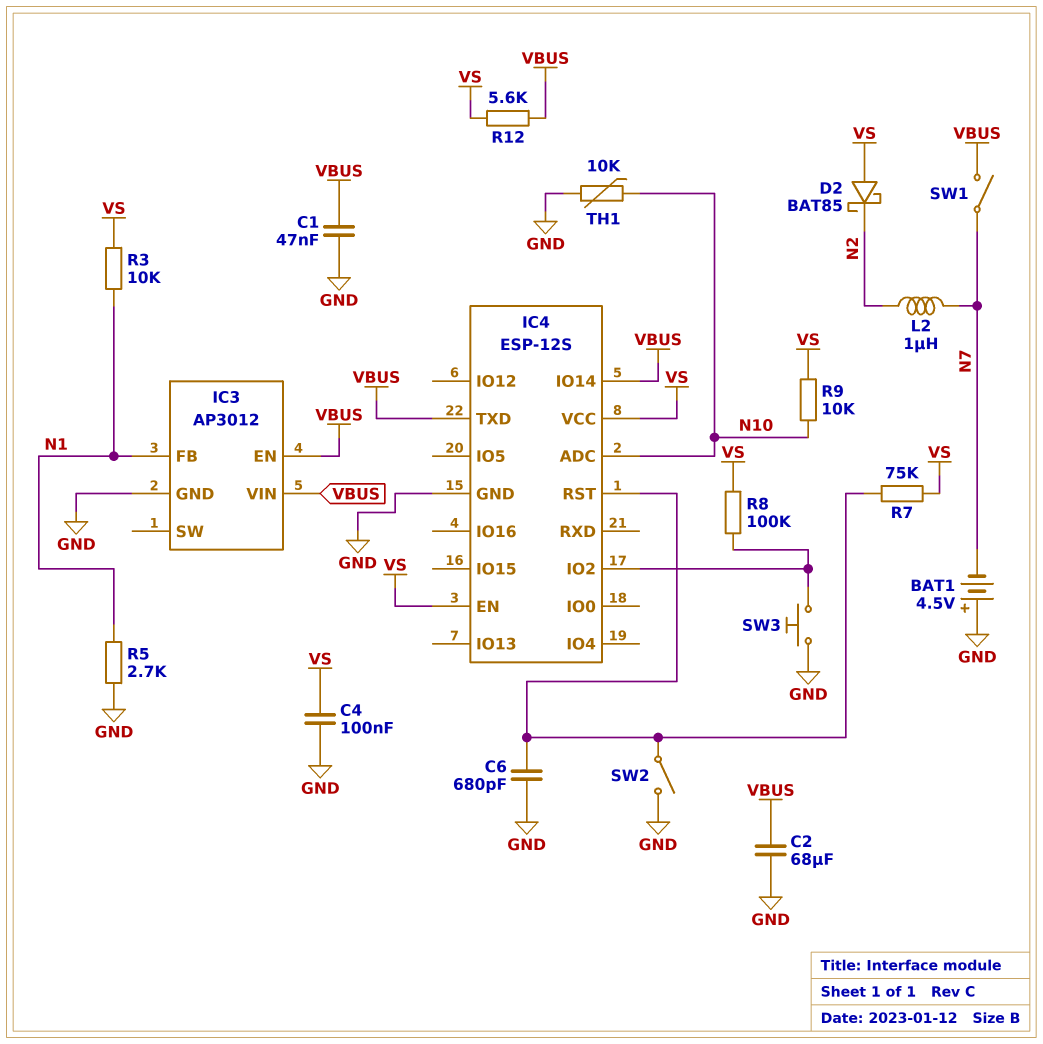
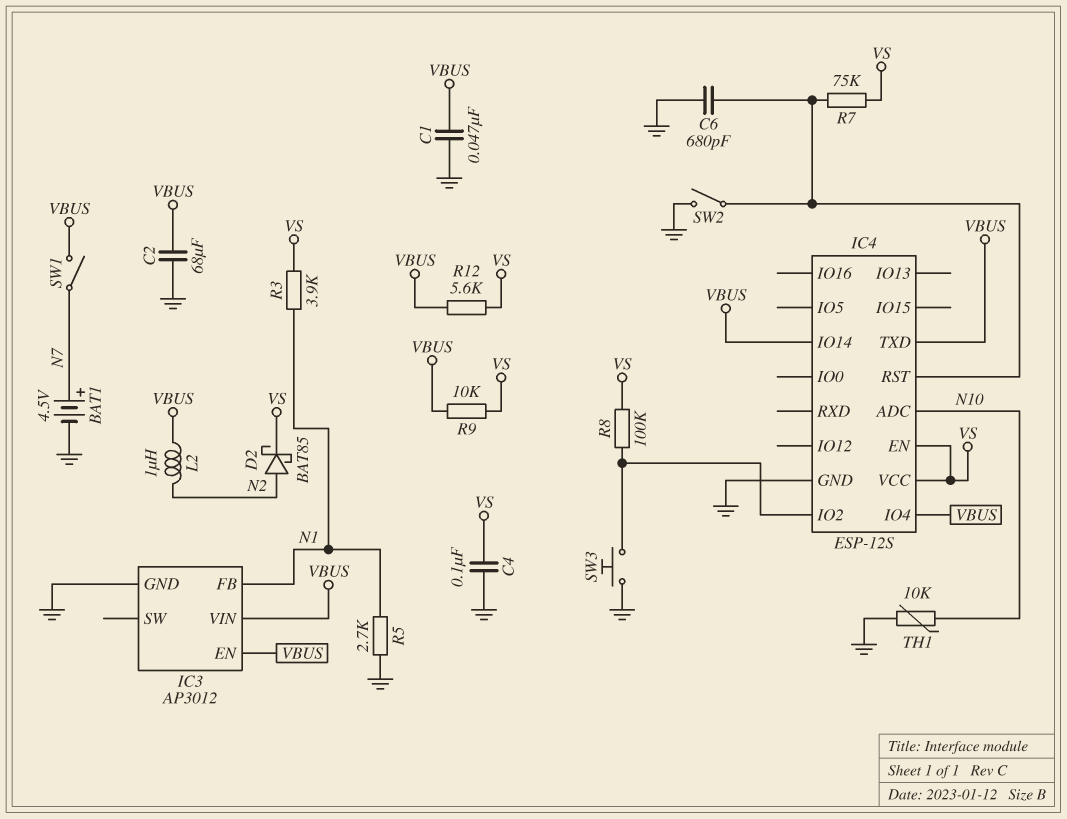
BAT1: 4.5V (plus GND, minus N7) -> 4.5V (plus N7, minus GND)
D2: schottky BAT85 (A VS, K N2) -> schottky BAT85 (A N2, K VS)
IC4 pin IO4: none -> VBUS
L2: 1uH (N2, N7) -> 1uH (N2, VBUS)
R3: 10k (N1, VS) -> 3.9k (N1, VS)
R9: 10k (N10, VS) -> 10k (VBUS, VS)

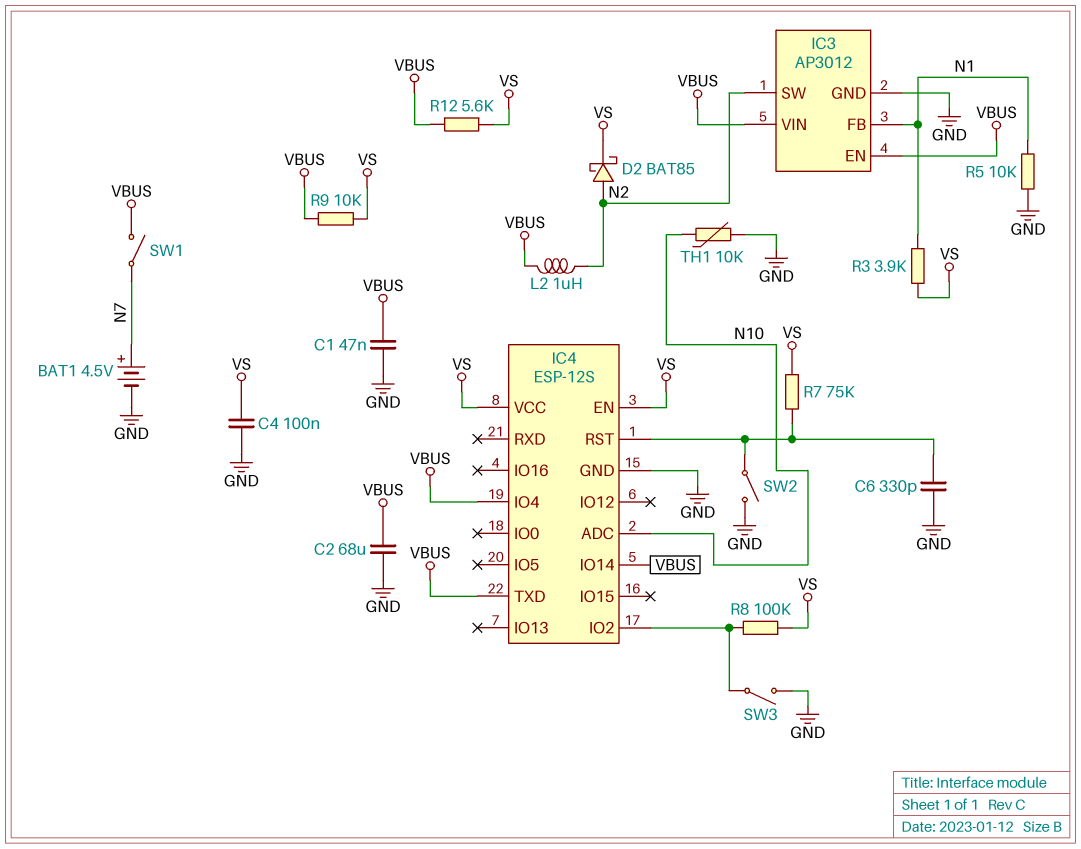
C6: 680pF (GND, IC4/RST) -> 330pF (GND, IC4/RST)
IC3 pin SW: none -> N2
R5: 2.7k (GND, N1) -> 10k (GND, N1)
SW3: button (GND, IC4/IO2) -> switch (GND, IC4/IO2)

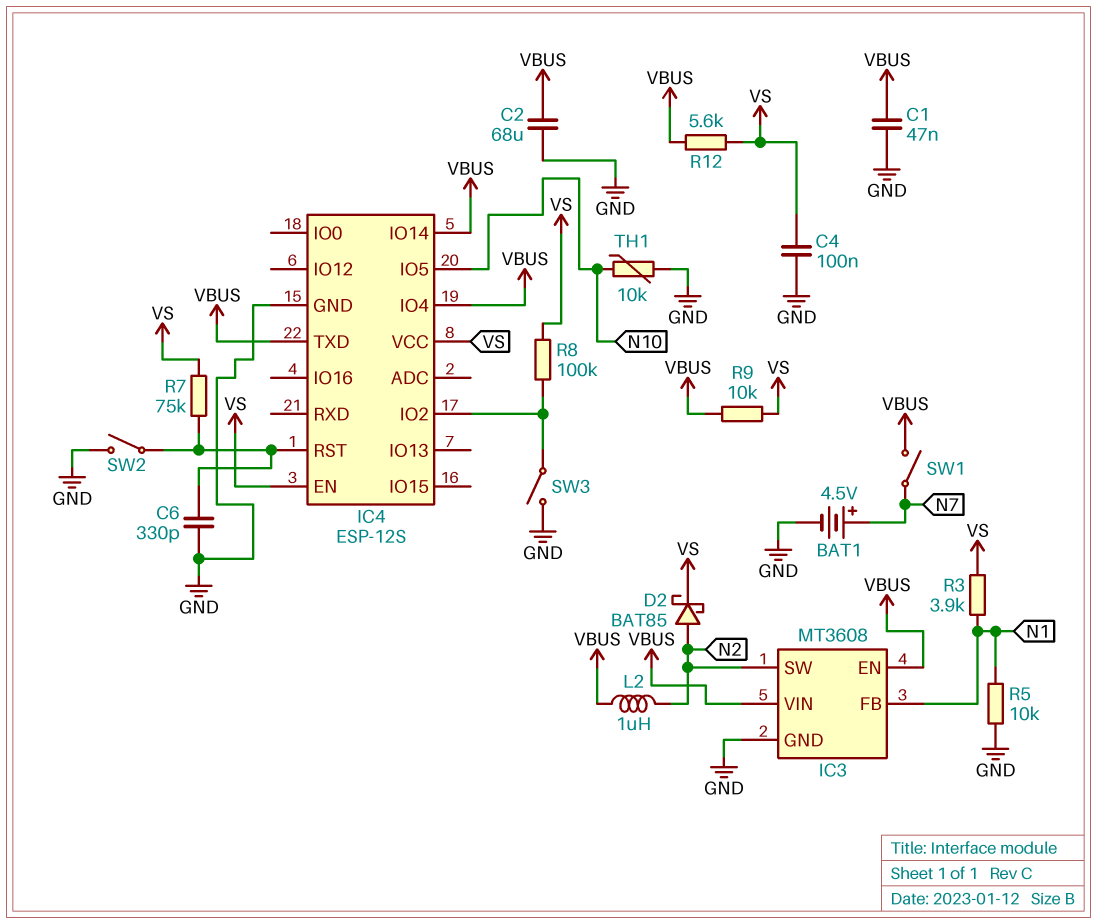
IC3: AP3012 -> MT3608
IC4 pin ADC: N10 -> none
IC4 pin IO5: none -> N10

